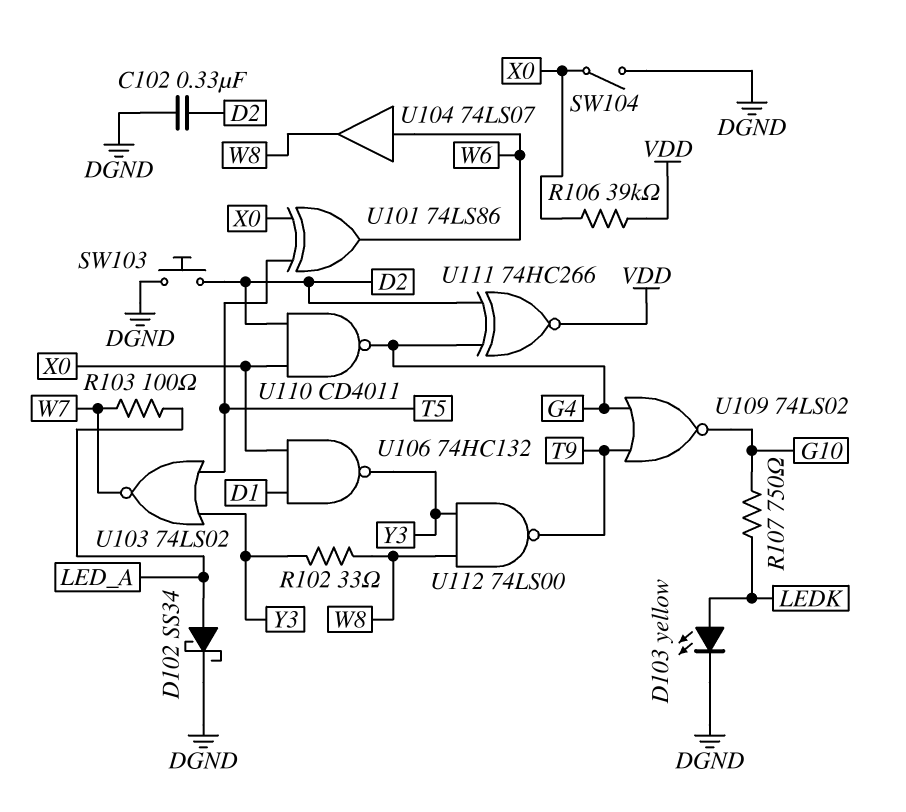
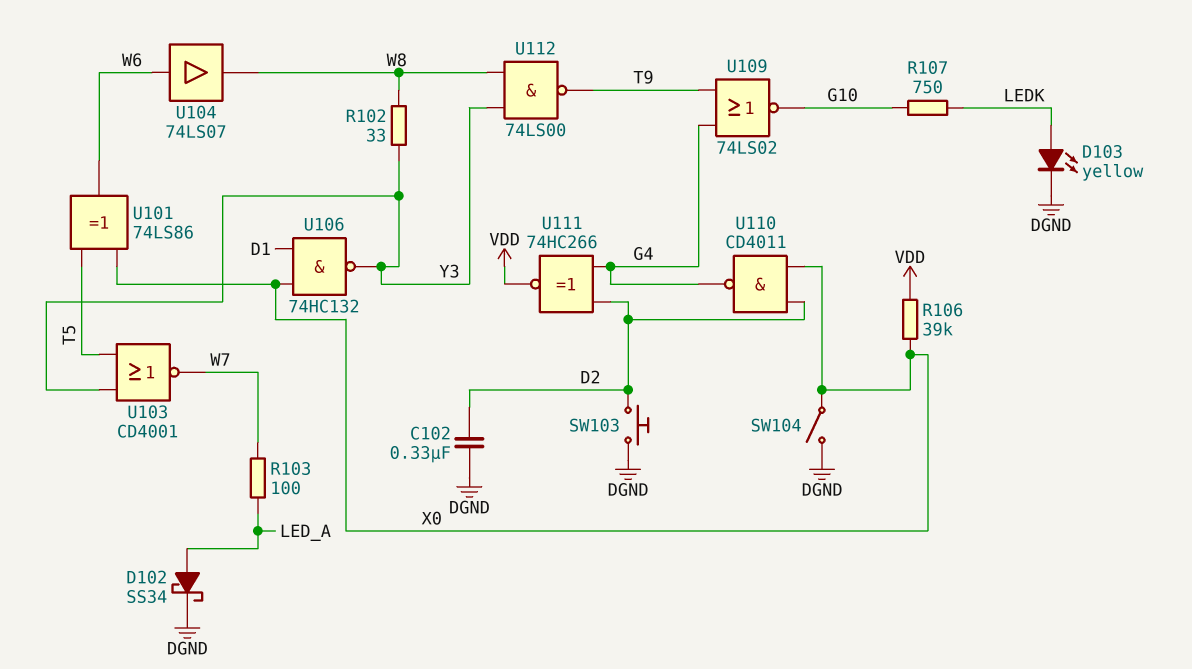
U103: NOR 74LS02 (in T5, in Y3, out W7) -> NOR CD4001 (in T5, in Y3, out W7)

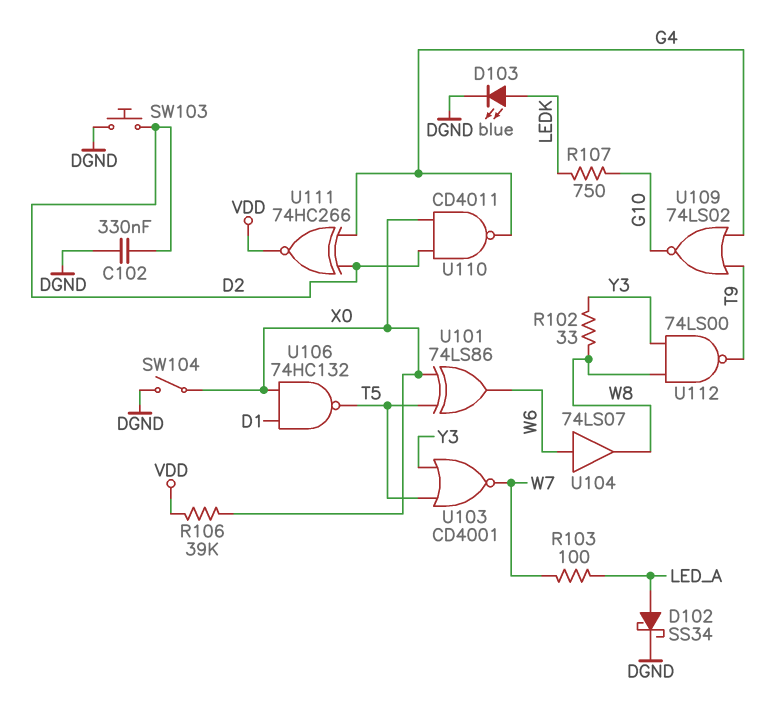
D103: LED yellow (A LEDK, K DGND) -> LED blue (A LEDK, K DGND)
U106: NAND 74HC132 (in D1, in X0, out Y3) -> NAND 74HC132 (in D1, in X0, out T5)

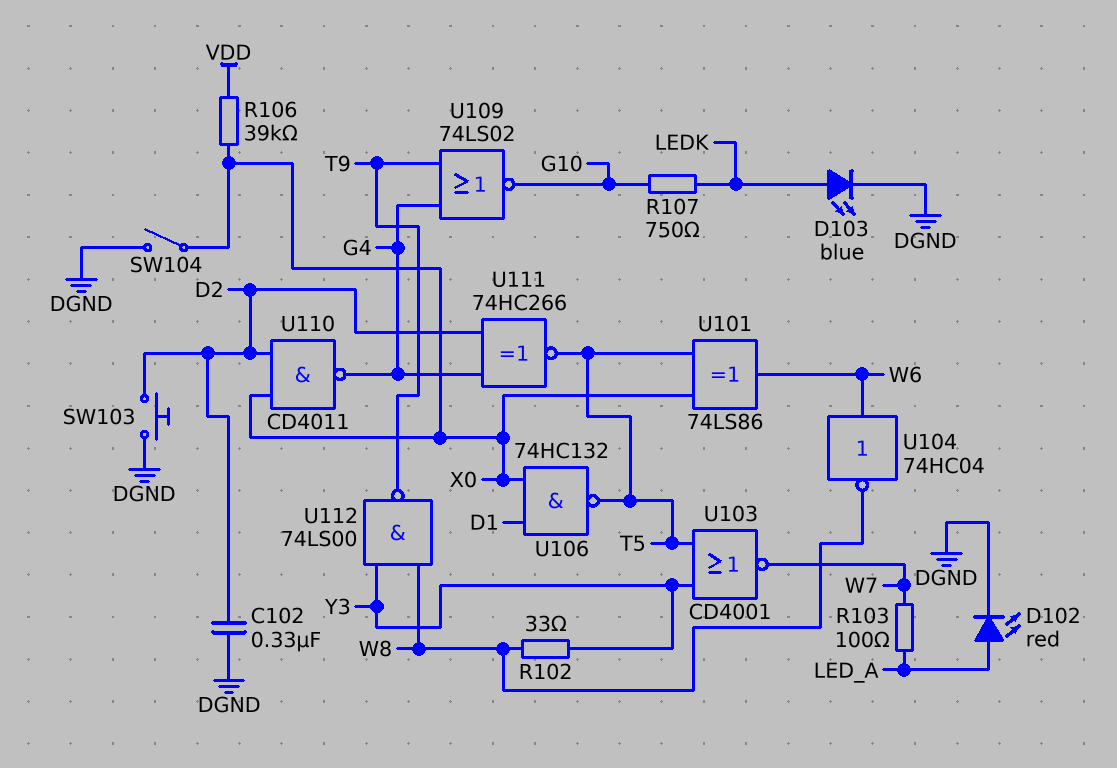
D102: schottky SS34 (A LED_A, K DGND) -> LED red (A LED_A, K DGND)
U104: buffer 74LS07 (in W6, out W8) -> NOT 74HC04 (in W6, out W8)
U111: XNOR 74HC266 (in D2, in G4, out VDD) -> XNOR 74HC266 (in D2, in G4, out T5)

